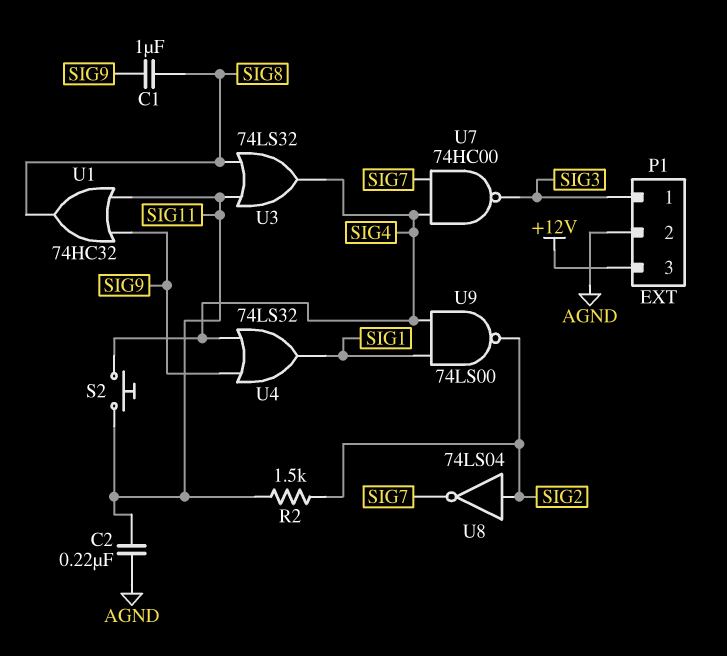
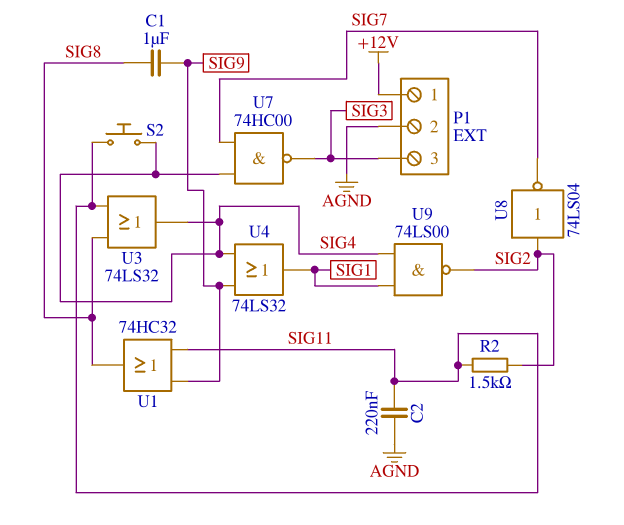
P1 pin 1: SIG3 -> +12V
P1 pin 3: +12V -> SIG3

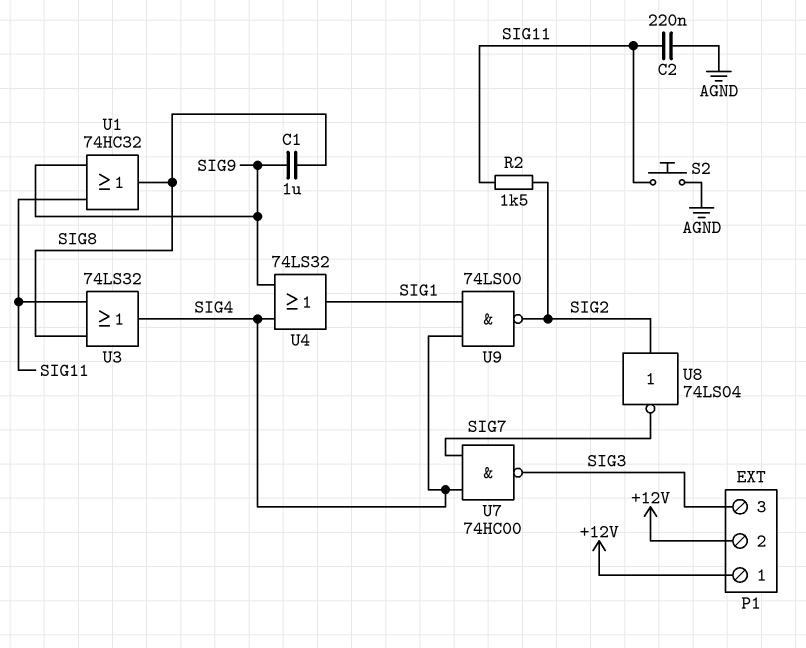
P1 pin 2: AGND -> +12V
S2: button (SIG4, SIG11) -> button (AGND, SIG11)

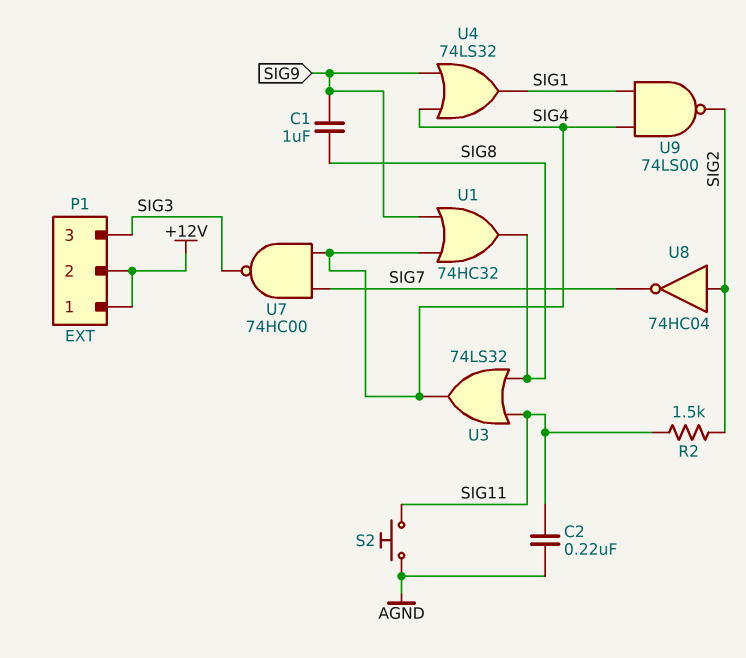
U1: OR 74HC32 (in SIG9, in SIG11, out SIG8) -> OR 74HC32 (in SIG4, in SIG9, out SIG8)
U8: NOT 74LS04 (in SIG2, out SIG7) -> NOT 74HC04 (in SIG2, out SIG7)

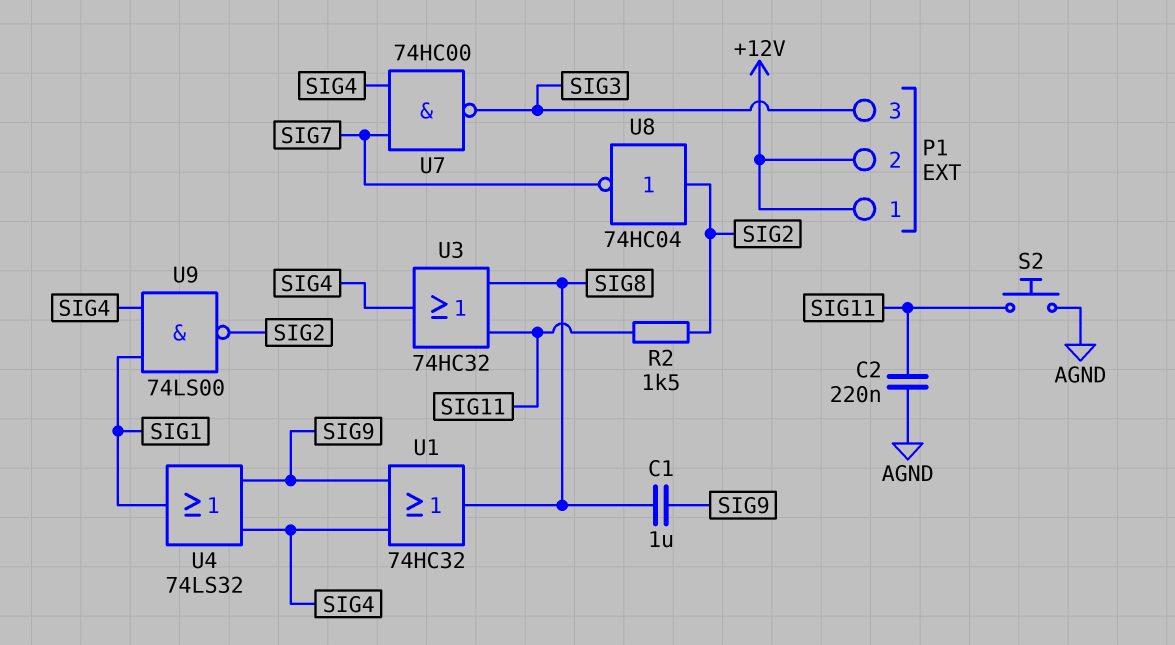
U3: OR 74LS32 (in SIG8, in SIG11, out SIG4) -> OR 74HC32 (in SIG8, in SIG11, out SIG4)

